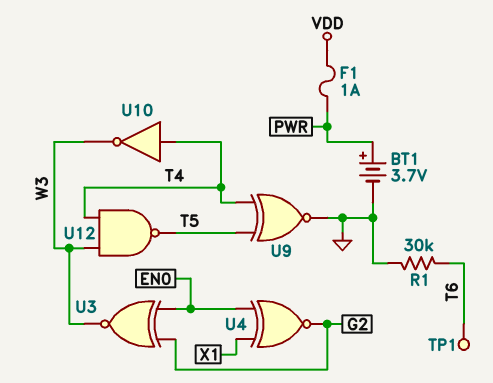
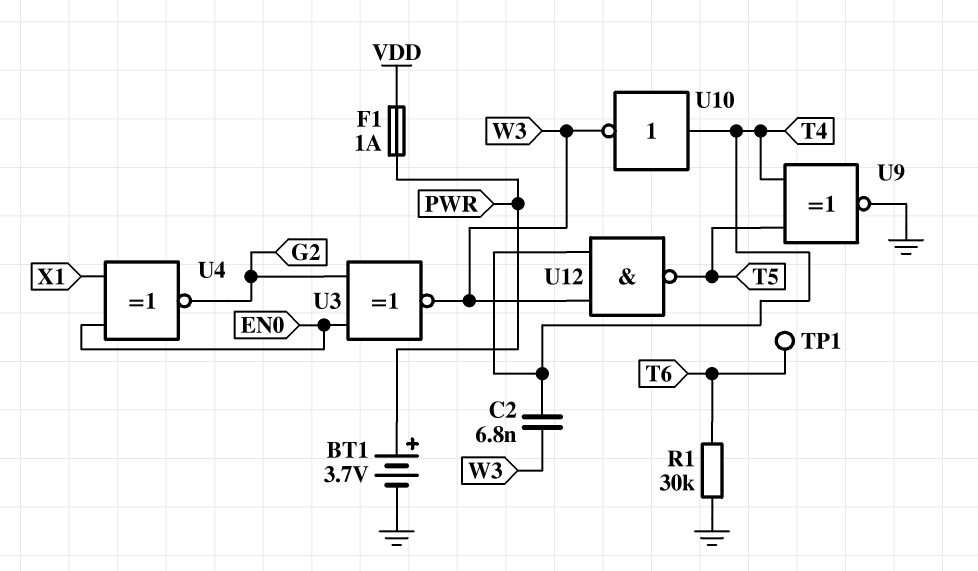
C2: none -> 6.8nF (T4, W3)

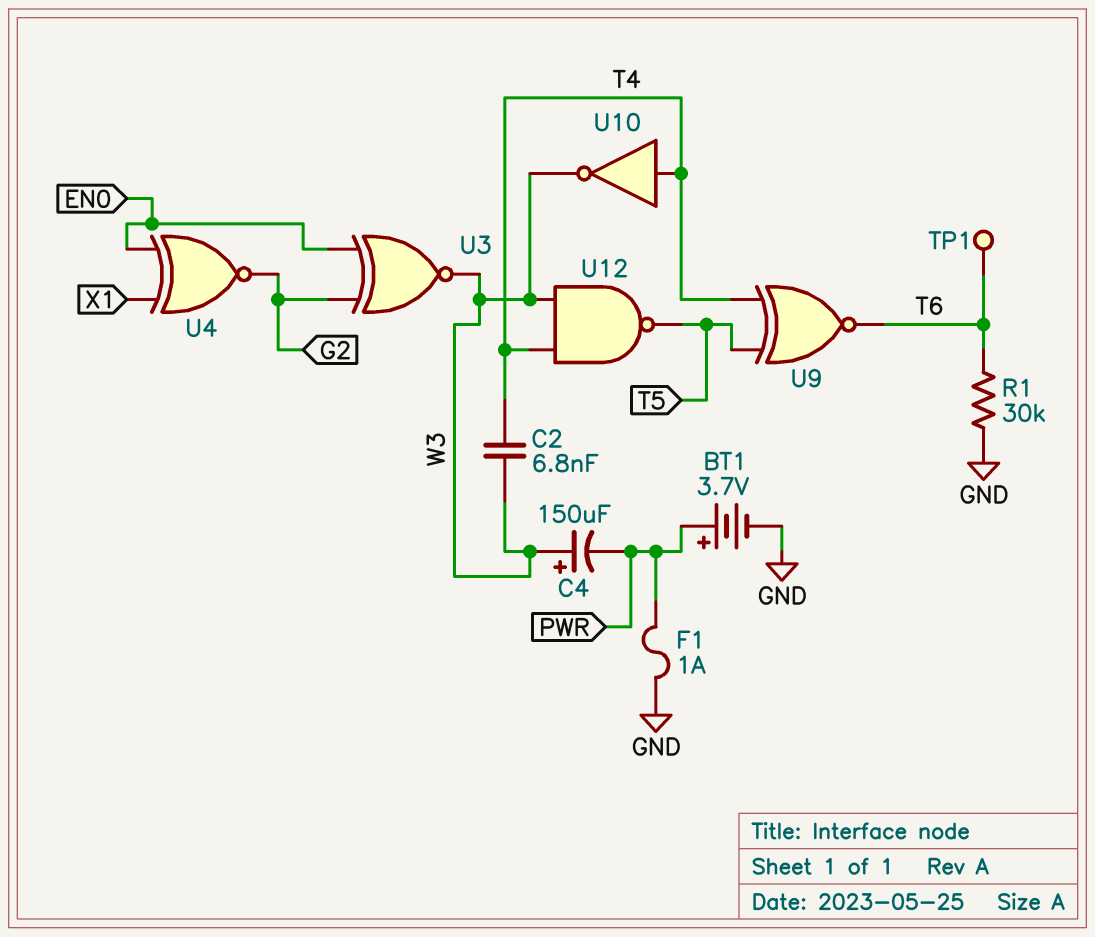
C4: none -> 150uF (plus W3, minus PWR)
F1: 1A (PWR, VDD) -> 1A (GND, PWR)
U9: XNOR (in T4, in T5, out GND) -> XNOR (in T4, in T5, out T6)

